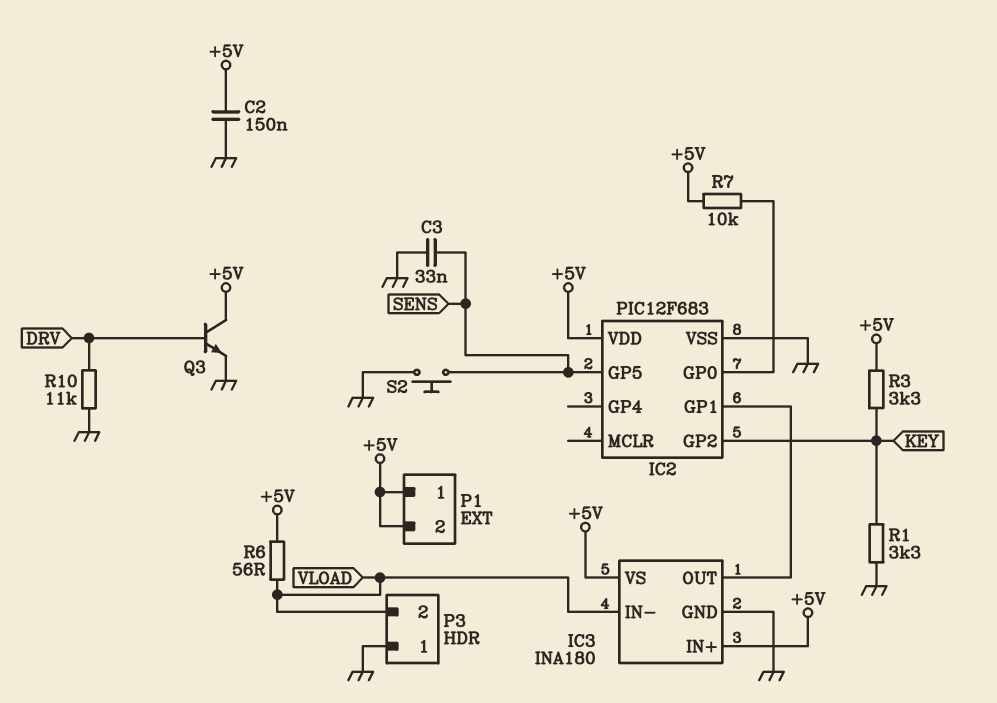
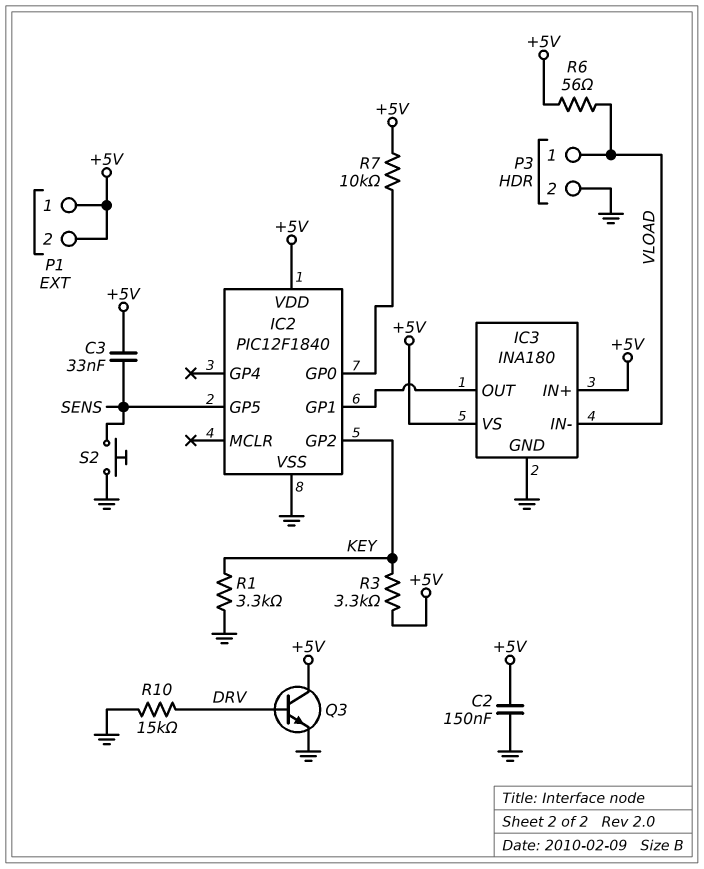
C3: 33nF (GND, SENS) -> 33nF (+5V, SENS)
IC2: PIC12F683 -> PIC12F1840
P3 pin 1: GND -> VLOAD
P3 pin 2: VLOAD -> GND
R10: 11k (DRV, GND) -> 15k (DRV, GND)

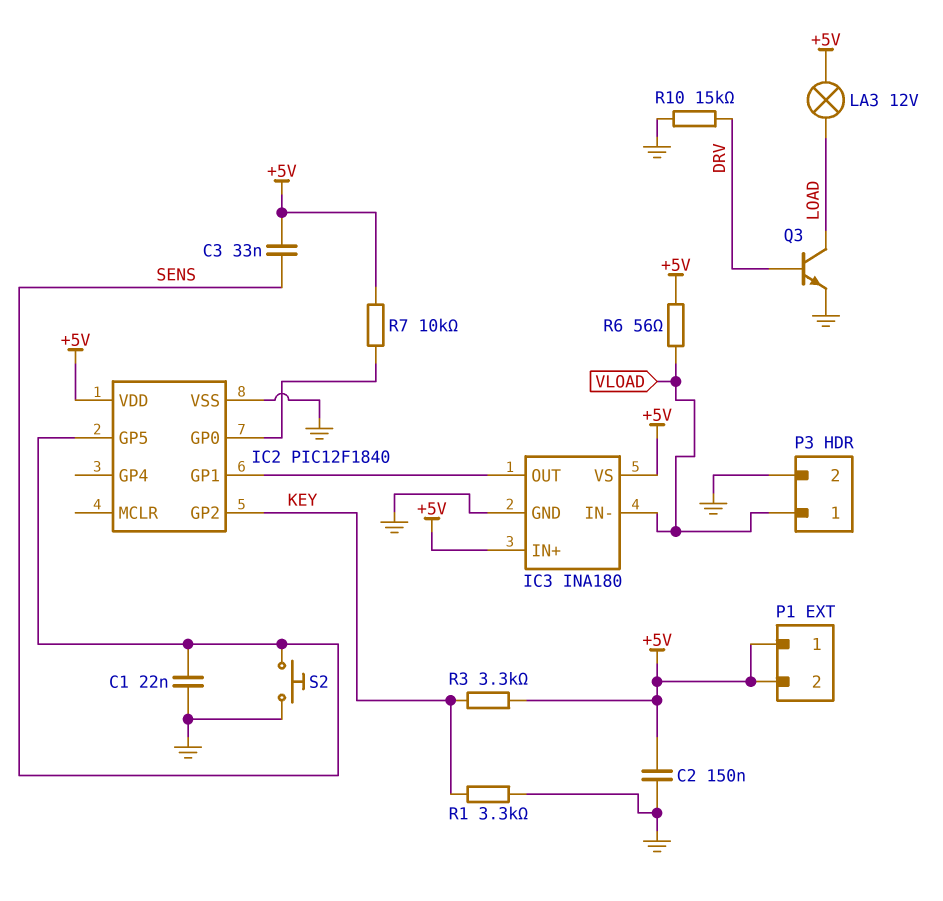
C1: none -> 22nF (GND, SENS)
LA3: none -> lamp 12V (+5V, LOAD)
Q3: NPN (B DRV, C +5V, E GND) -> NPN (B DRV, C LOAD, E GND)

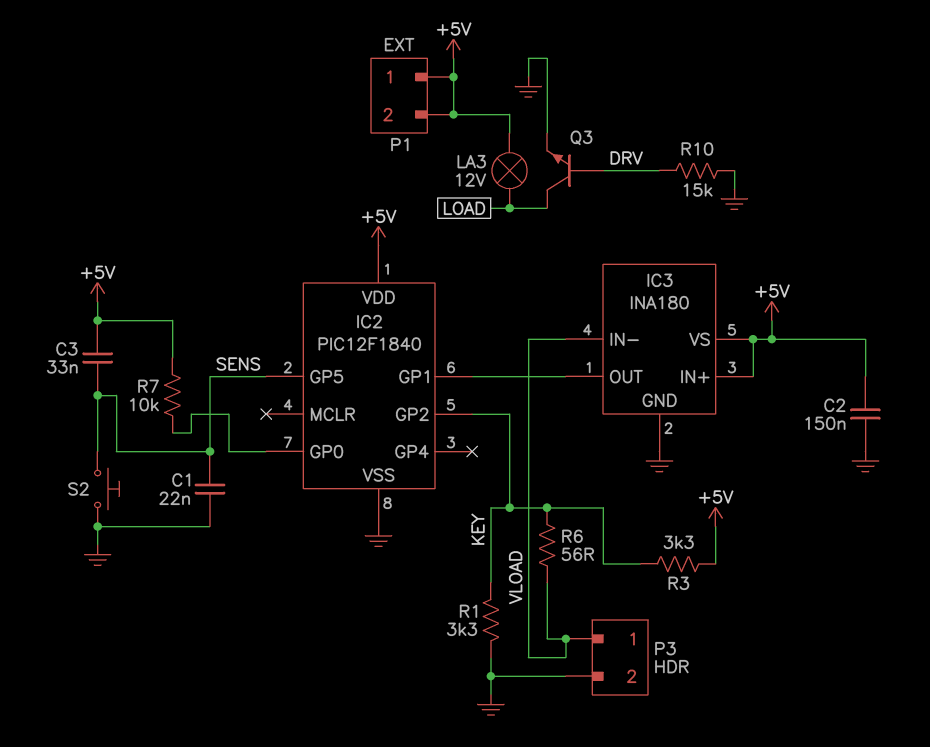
R6: 56 (+5V, VLOAD) -> 56 (KEY, VLOAD)

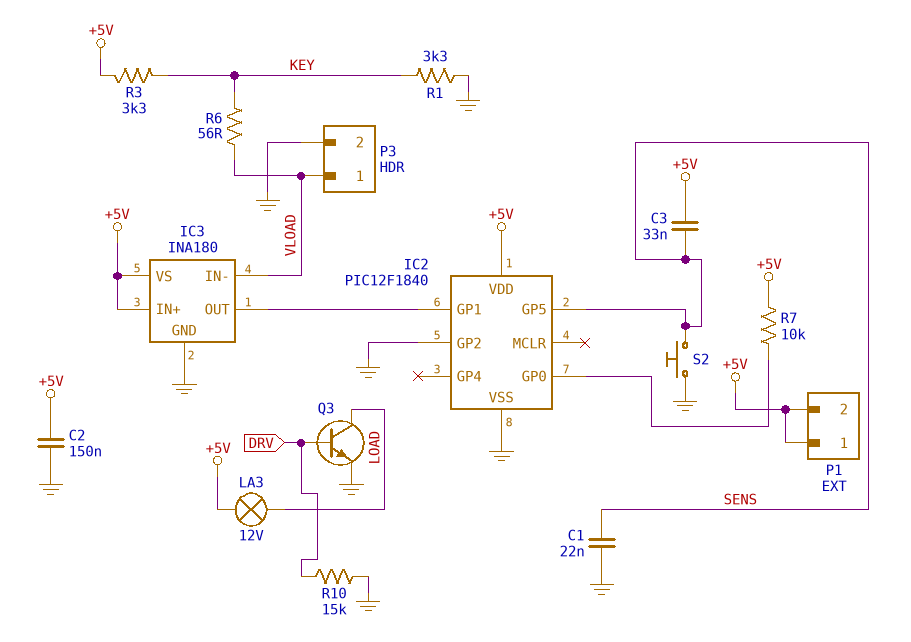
IC2 pin GP2: KEY -> GND

